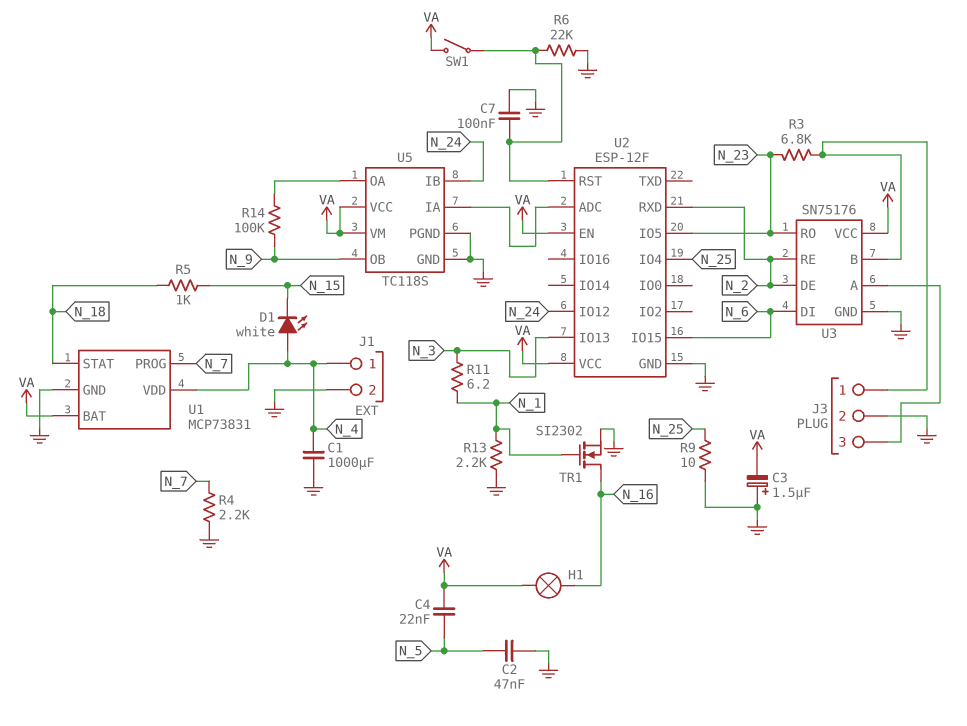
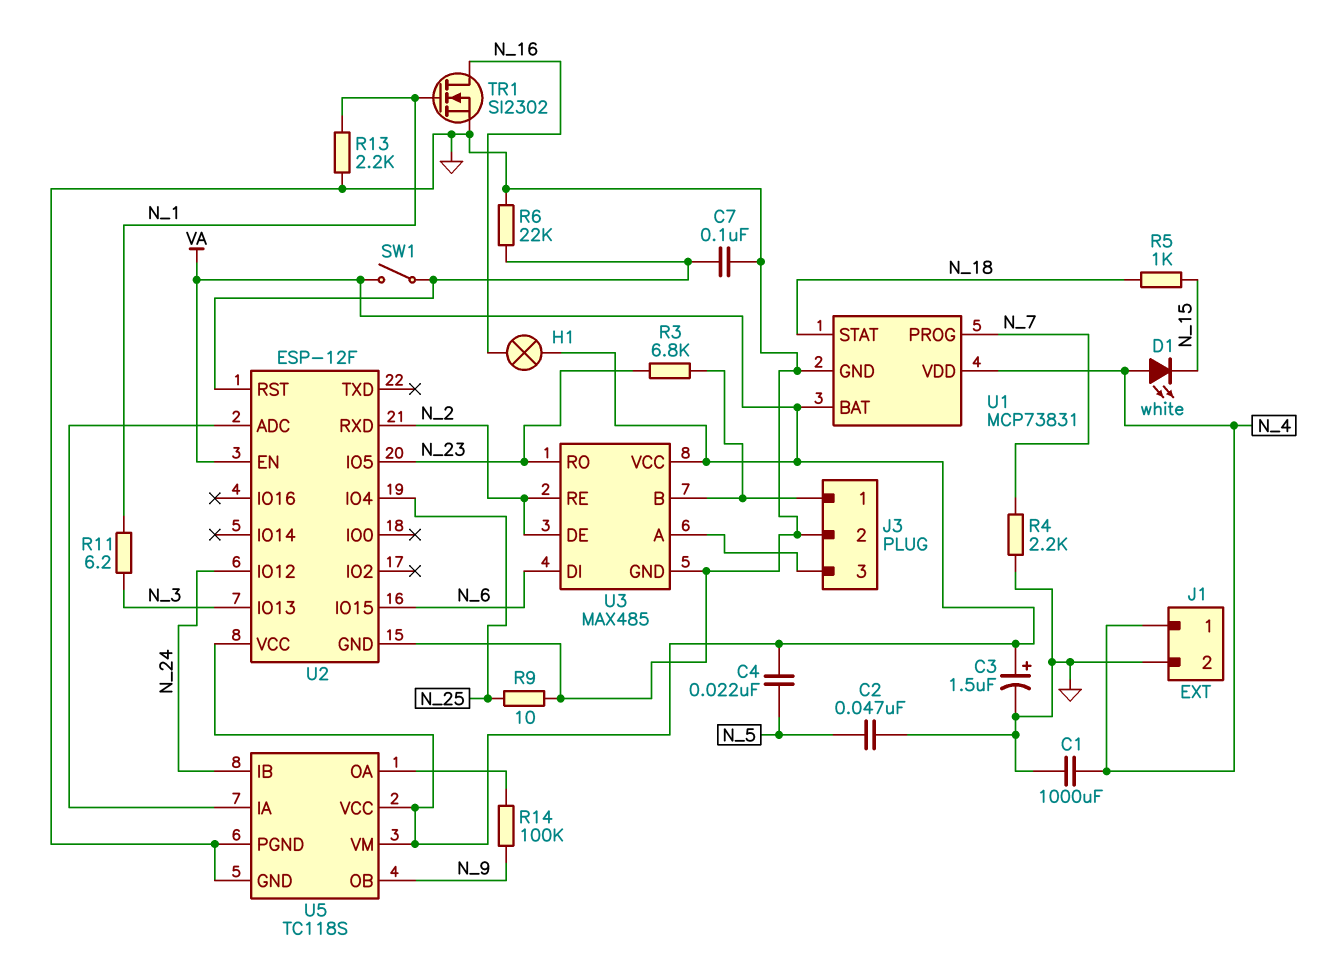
C3: 1.5uF (plus GND, minus VA) -> 1.5uF (plus VA, minus GND)
U3: SN75176 -> MAX485

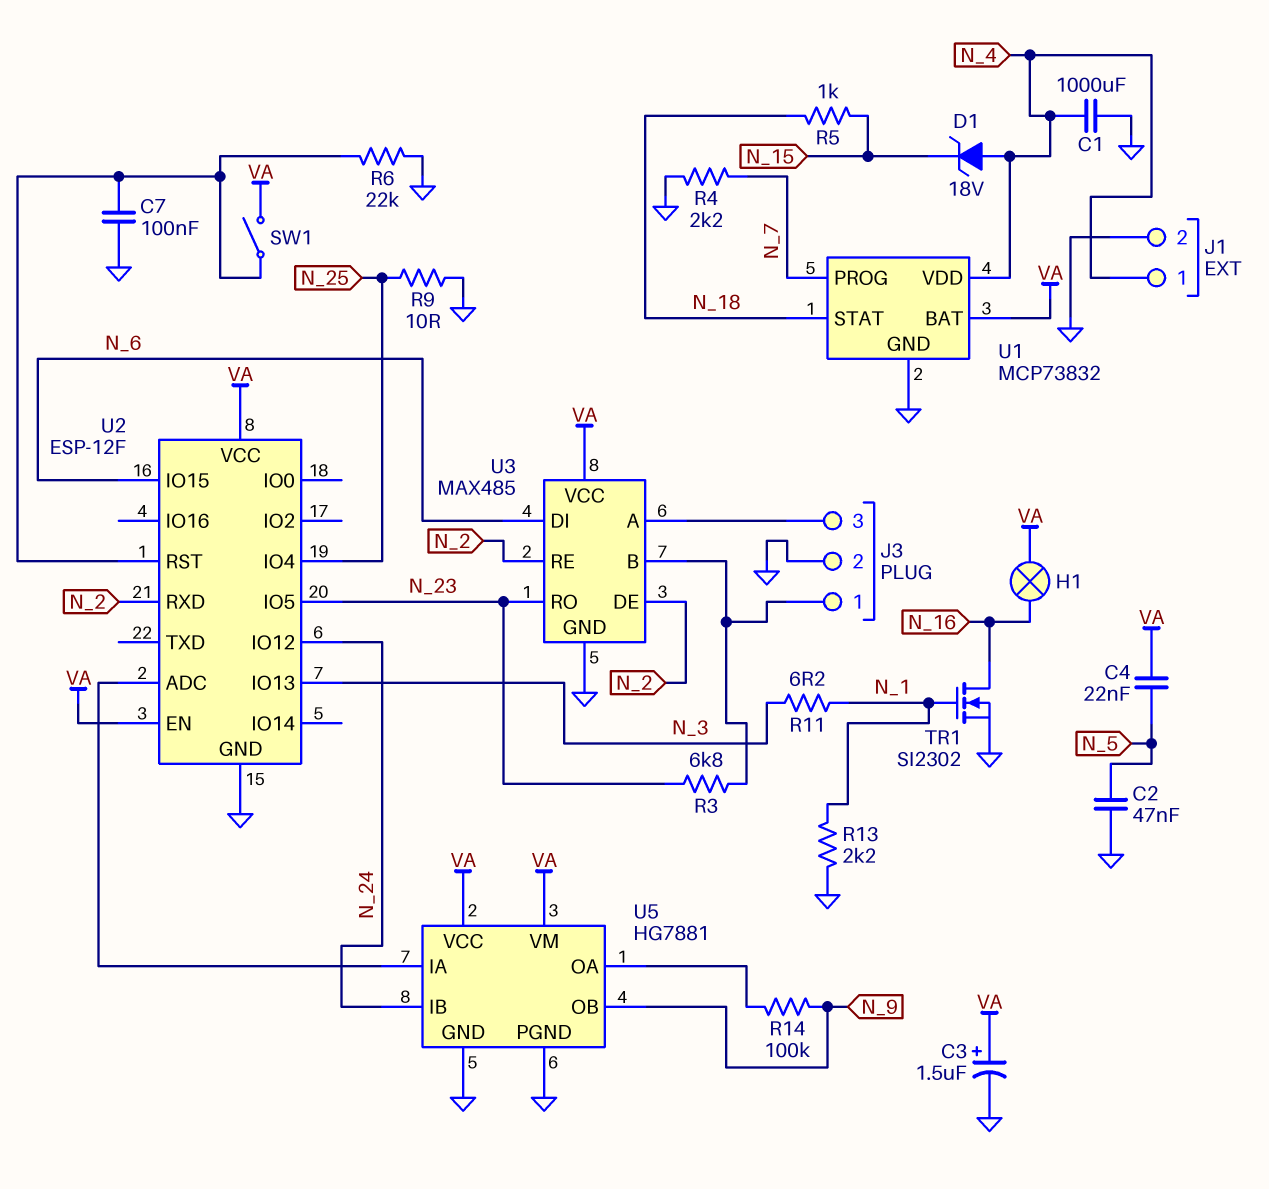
D1: LED white (A N_4, K N_15) -> zener 18V (A N_4, K N_15)
U1: MCP73831 -> MCP73832
U5: TC118S -> HG7881

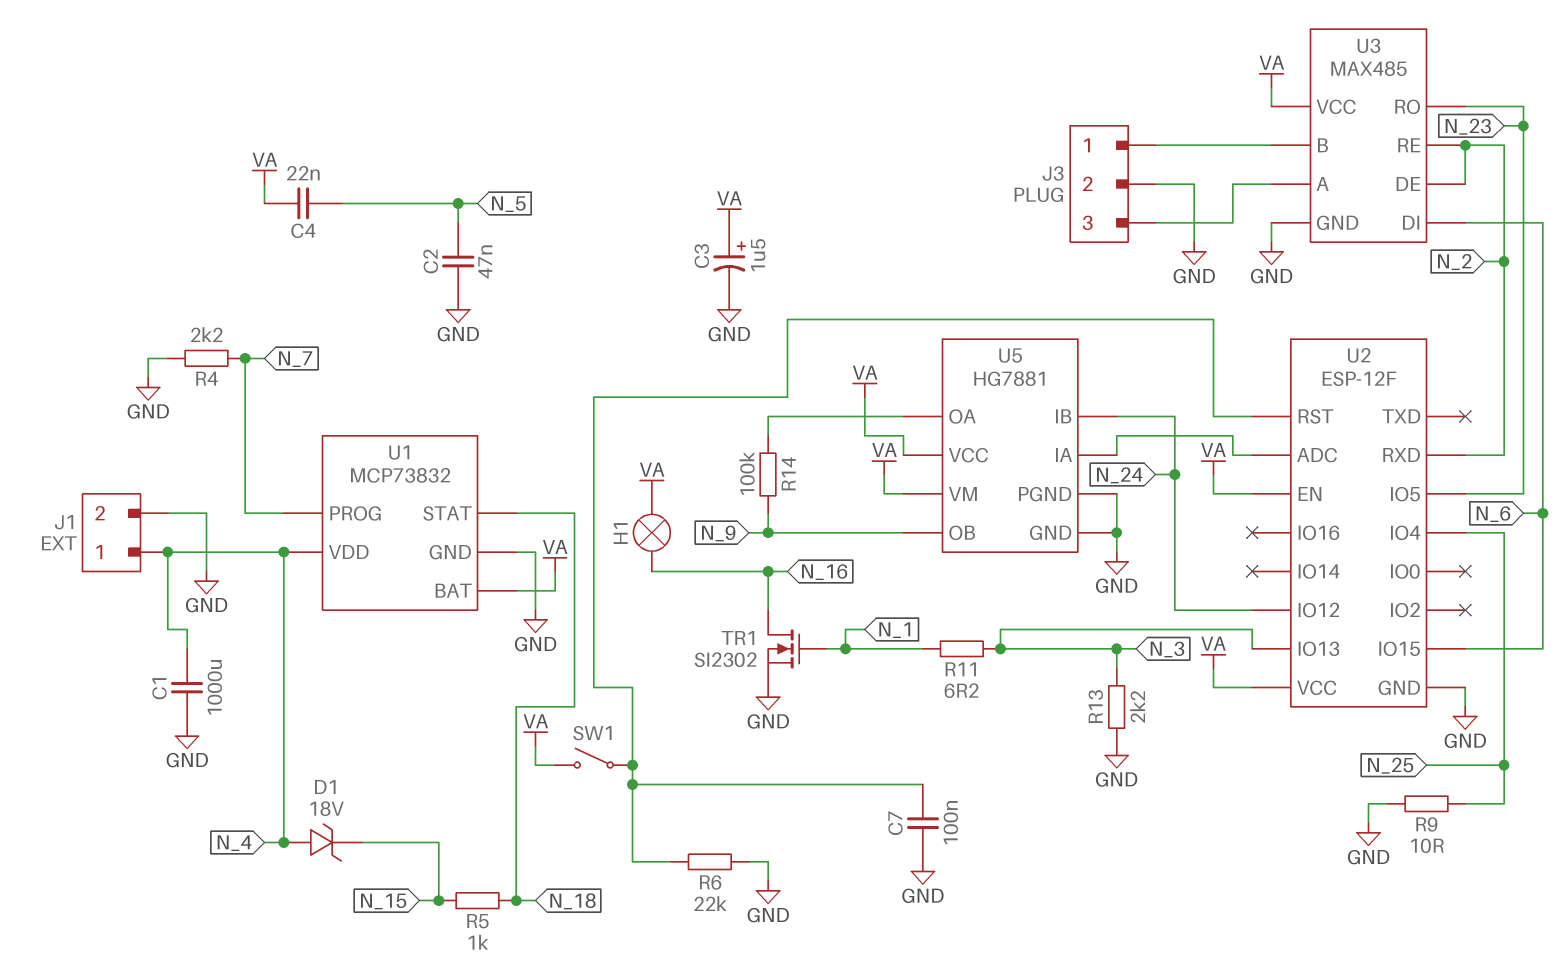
R3: 6.8k (J3/1, N_23) -> none
R13: 2.2k (GND, N_1) -> 2.2k (GND, N_3)

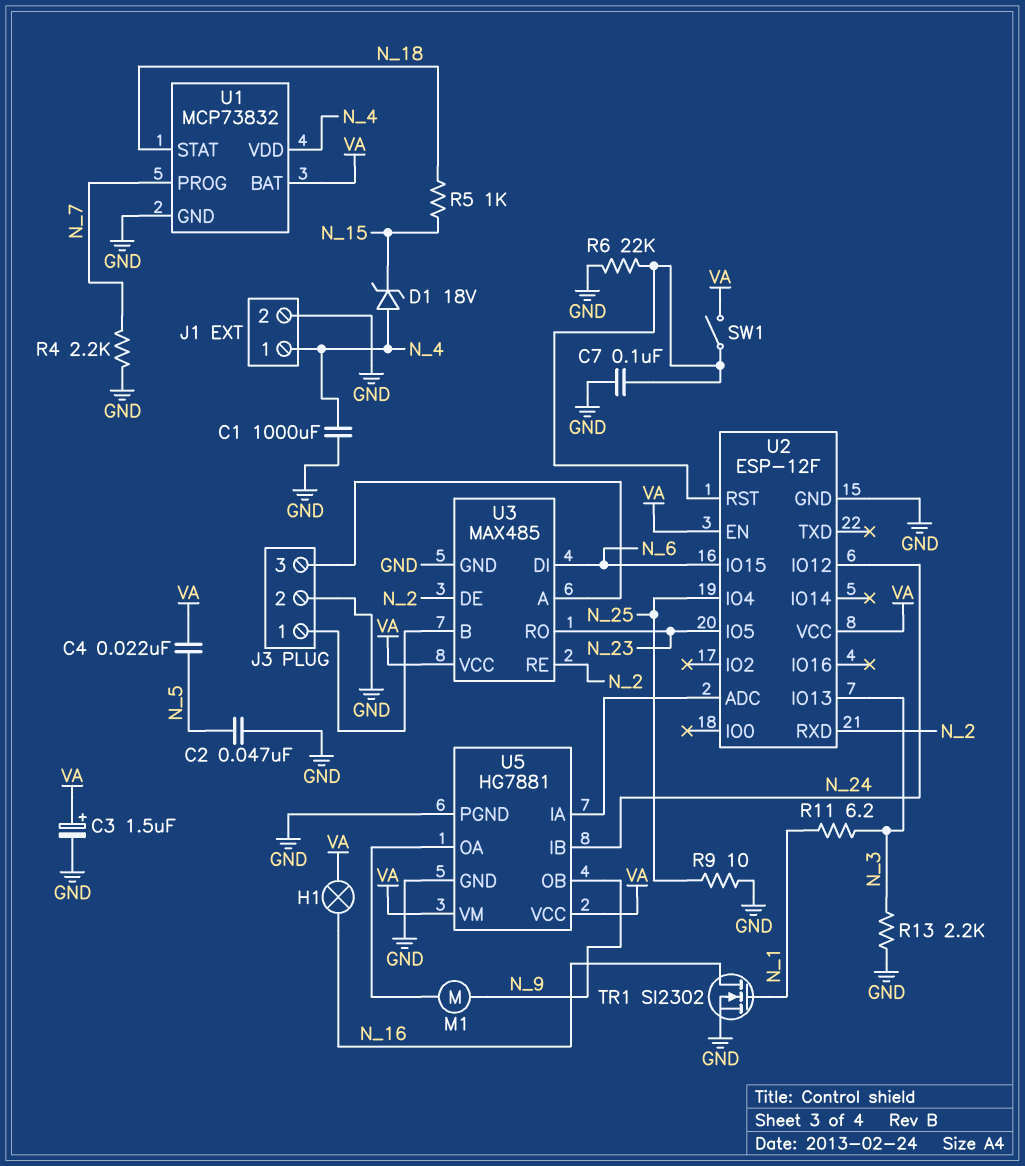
M1: none -> motor (N_9, U5/OA)
R14: 100k (N_9, U5/OA) -> none

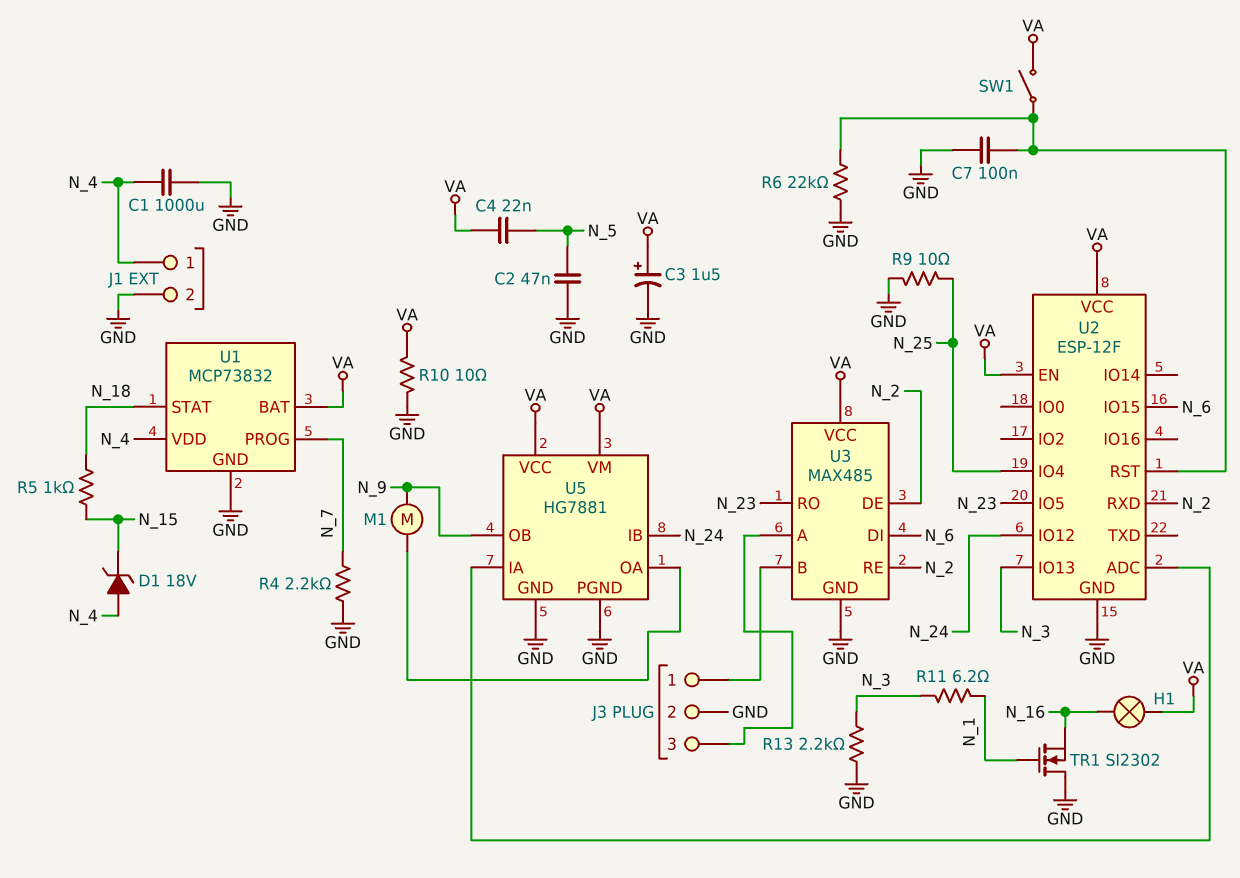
R10: none -> 10 (GND, VA)
TR1: NMOS SI2302 (G N_1, D N_16, S GND) -> NMOS SI2302 (G N_1, D GND, S N_16)

